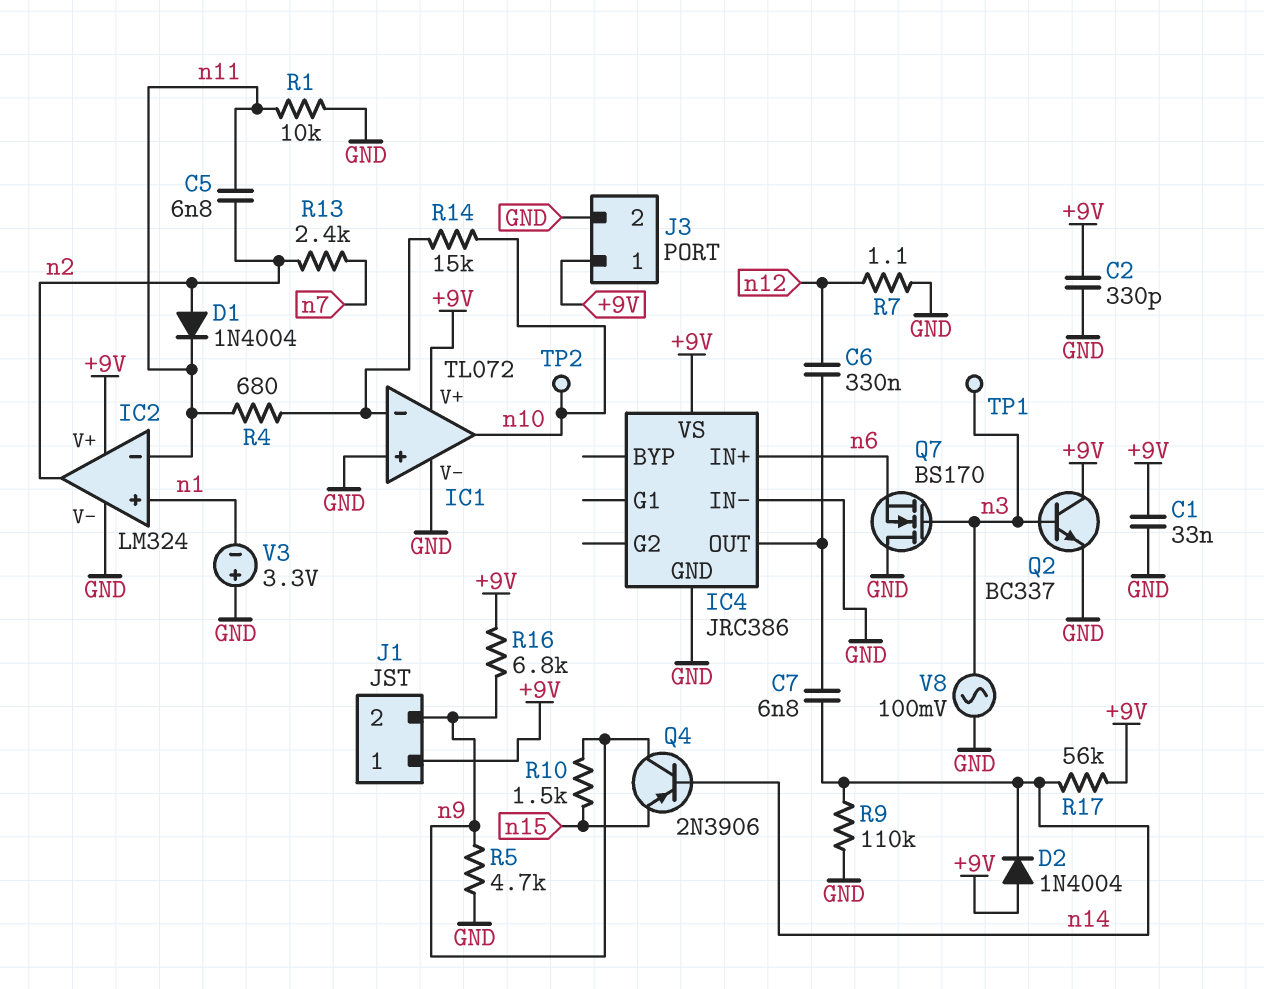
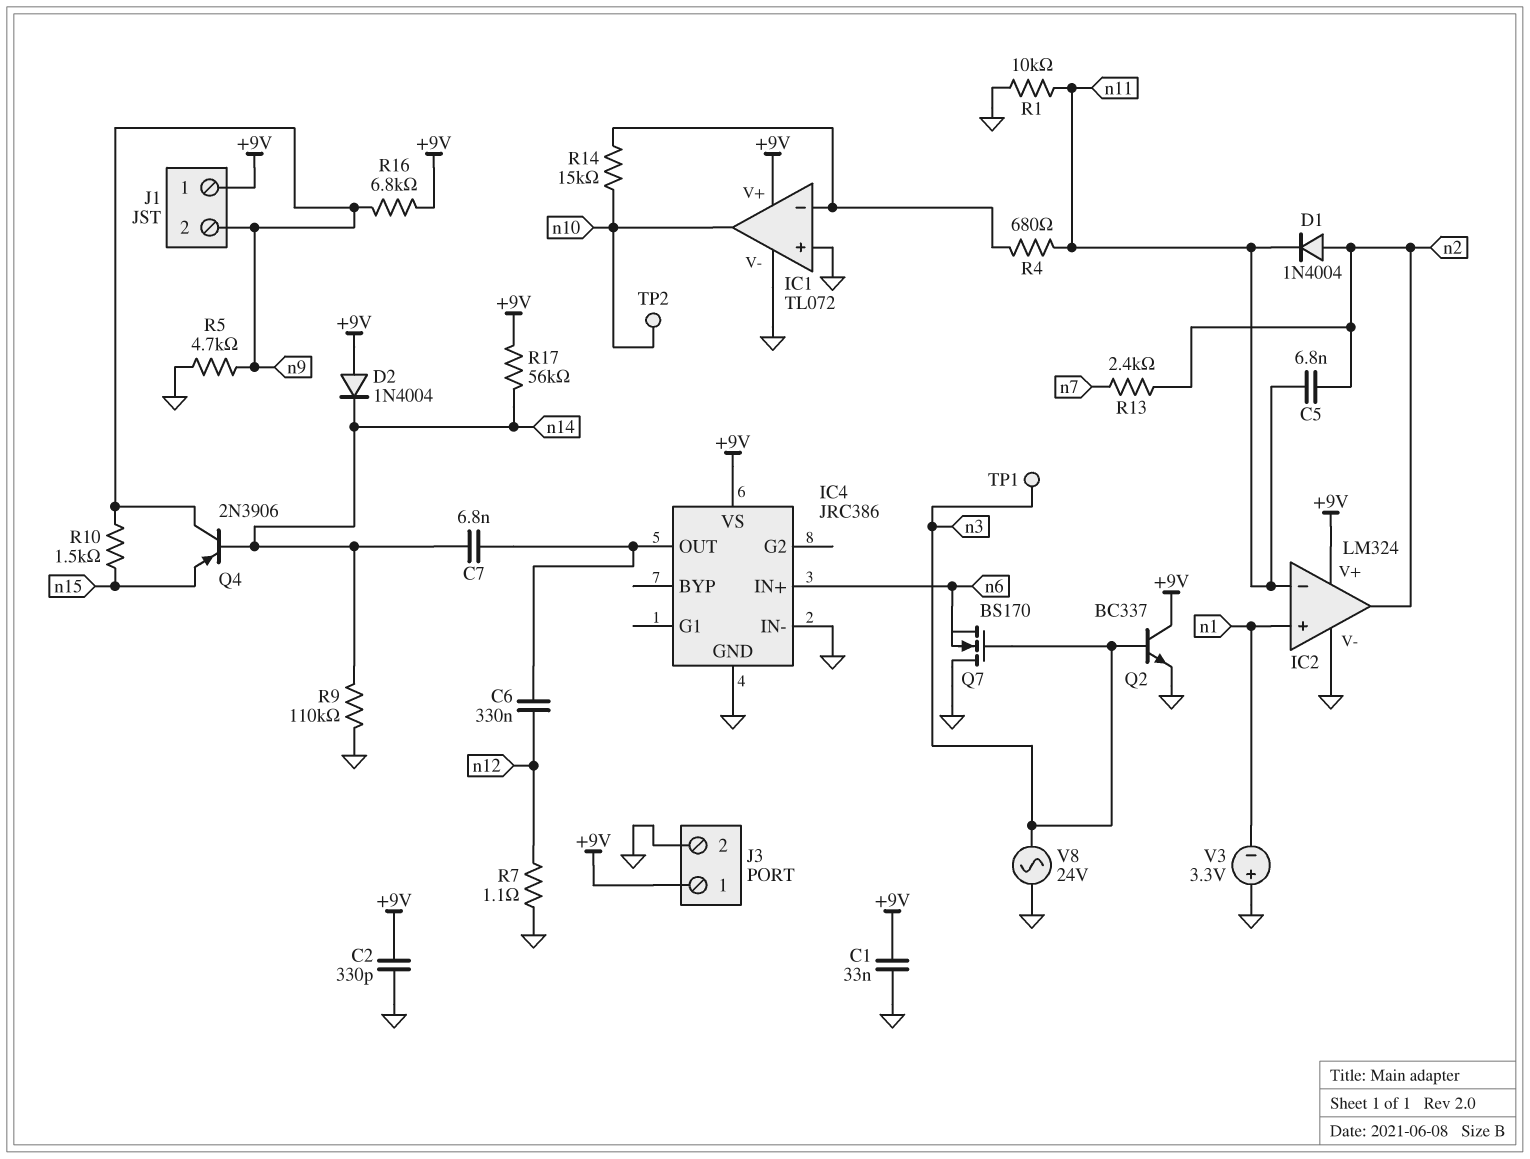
V8: AC 100mV (GND, n3) -> AC 24V (GND, n3)

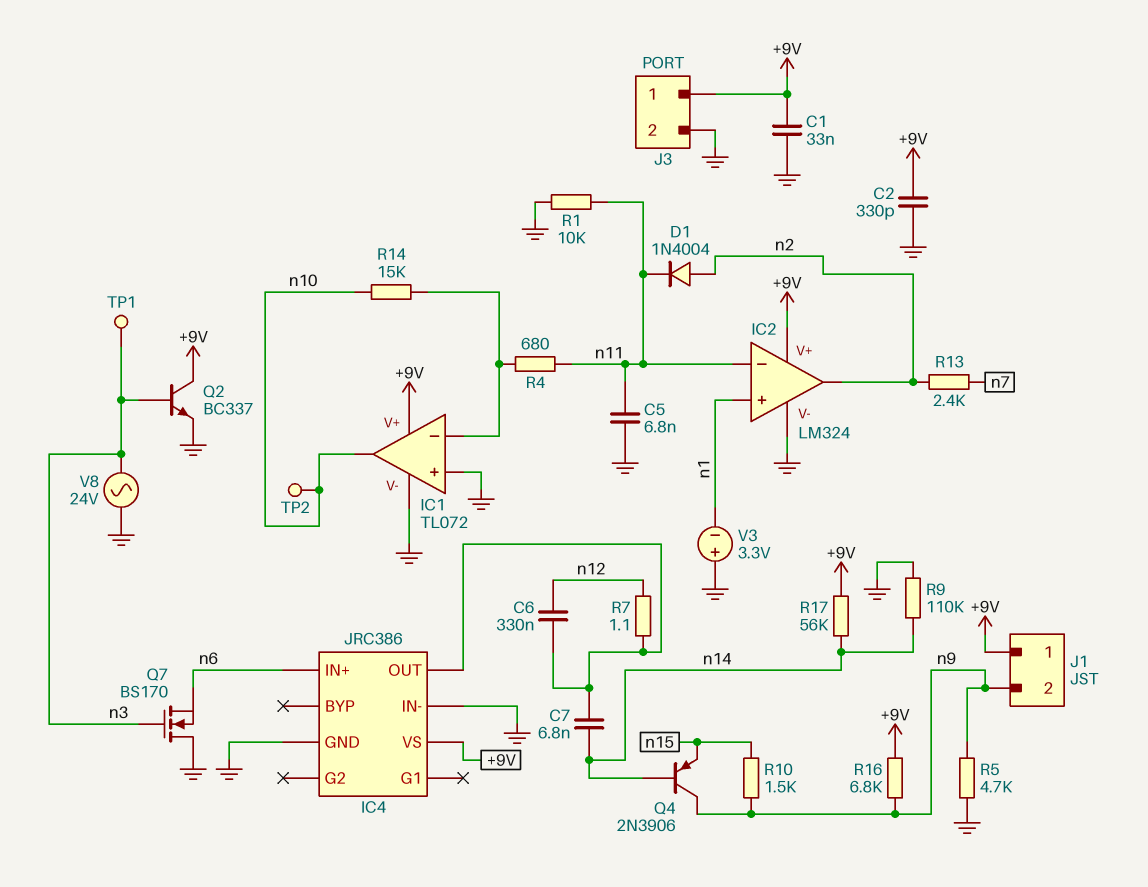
C5: 6.8nF (n2, n11) -> 6.8nF (GND, n11)
D2: diode 1N4004 (A +9V, K n14) -> none
R7: 1.1 (GND, n12) -> 1.1 (IC4/OUT, n12)

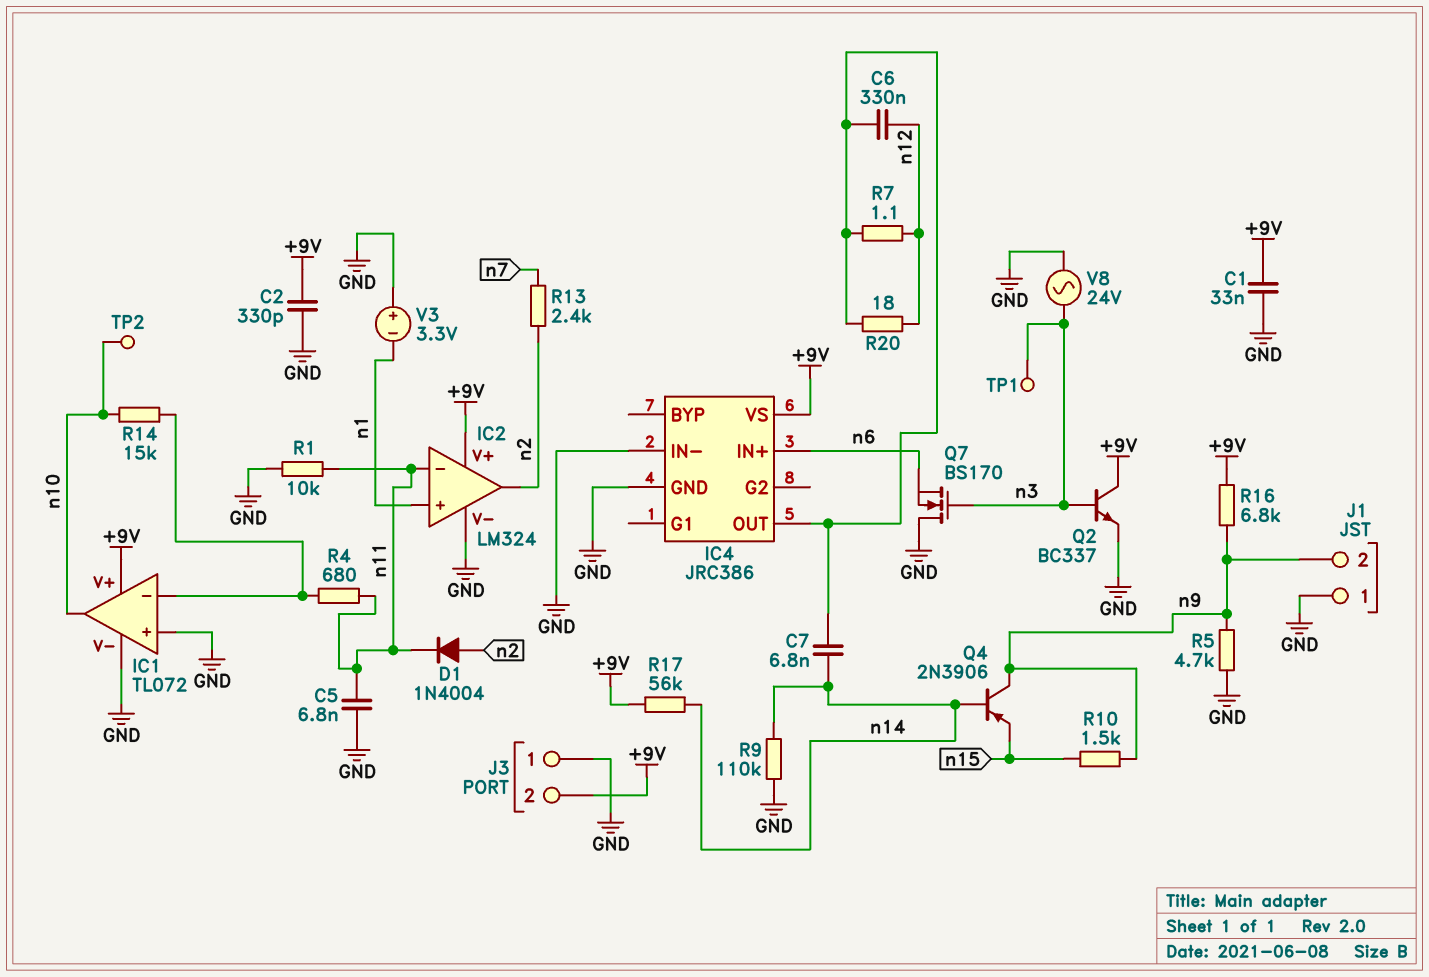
J1 pin 1: +9V -> GND
J3 pin 1: +9V -> GND
J3 pin 2: GND -> +9V
R20: none -> 18 (IC4/OUT, n12)

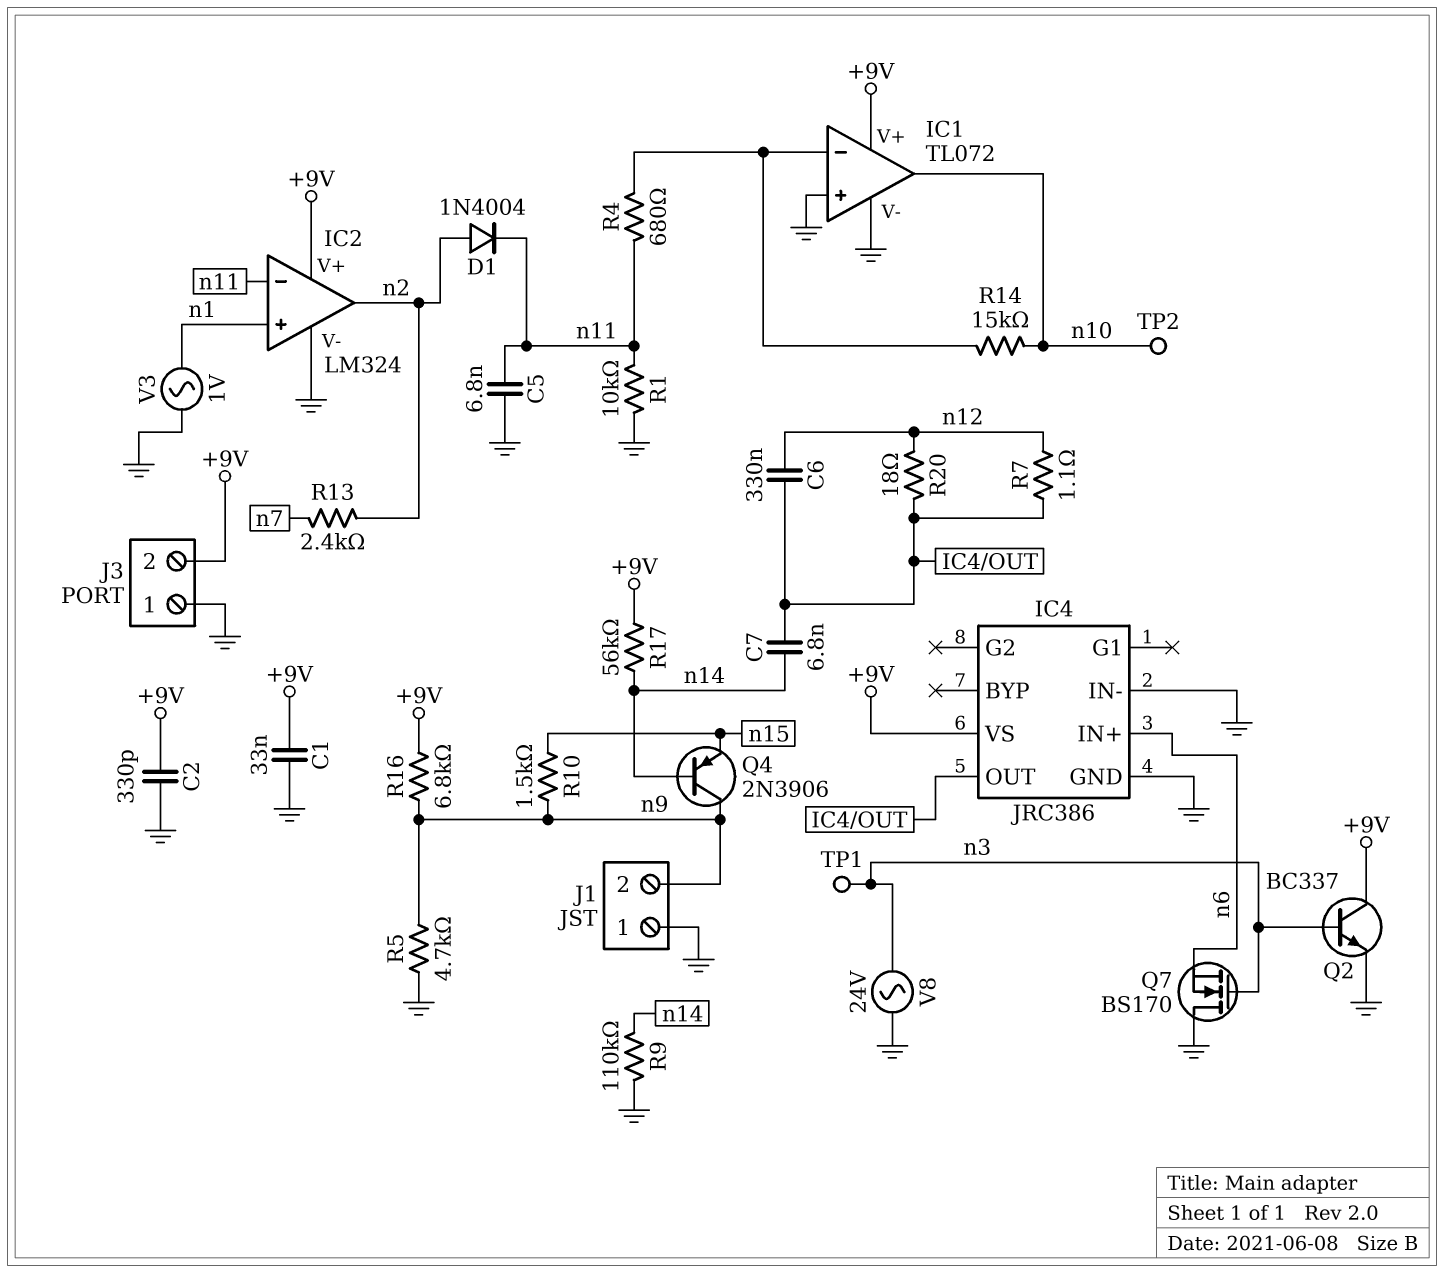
V3: 3.3V (plus GND, minus n1) -> AC 1V (GND, n1)

